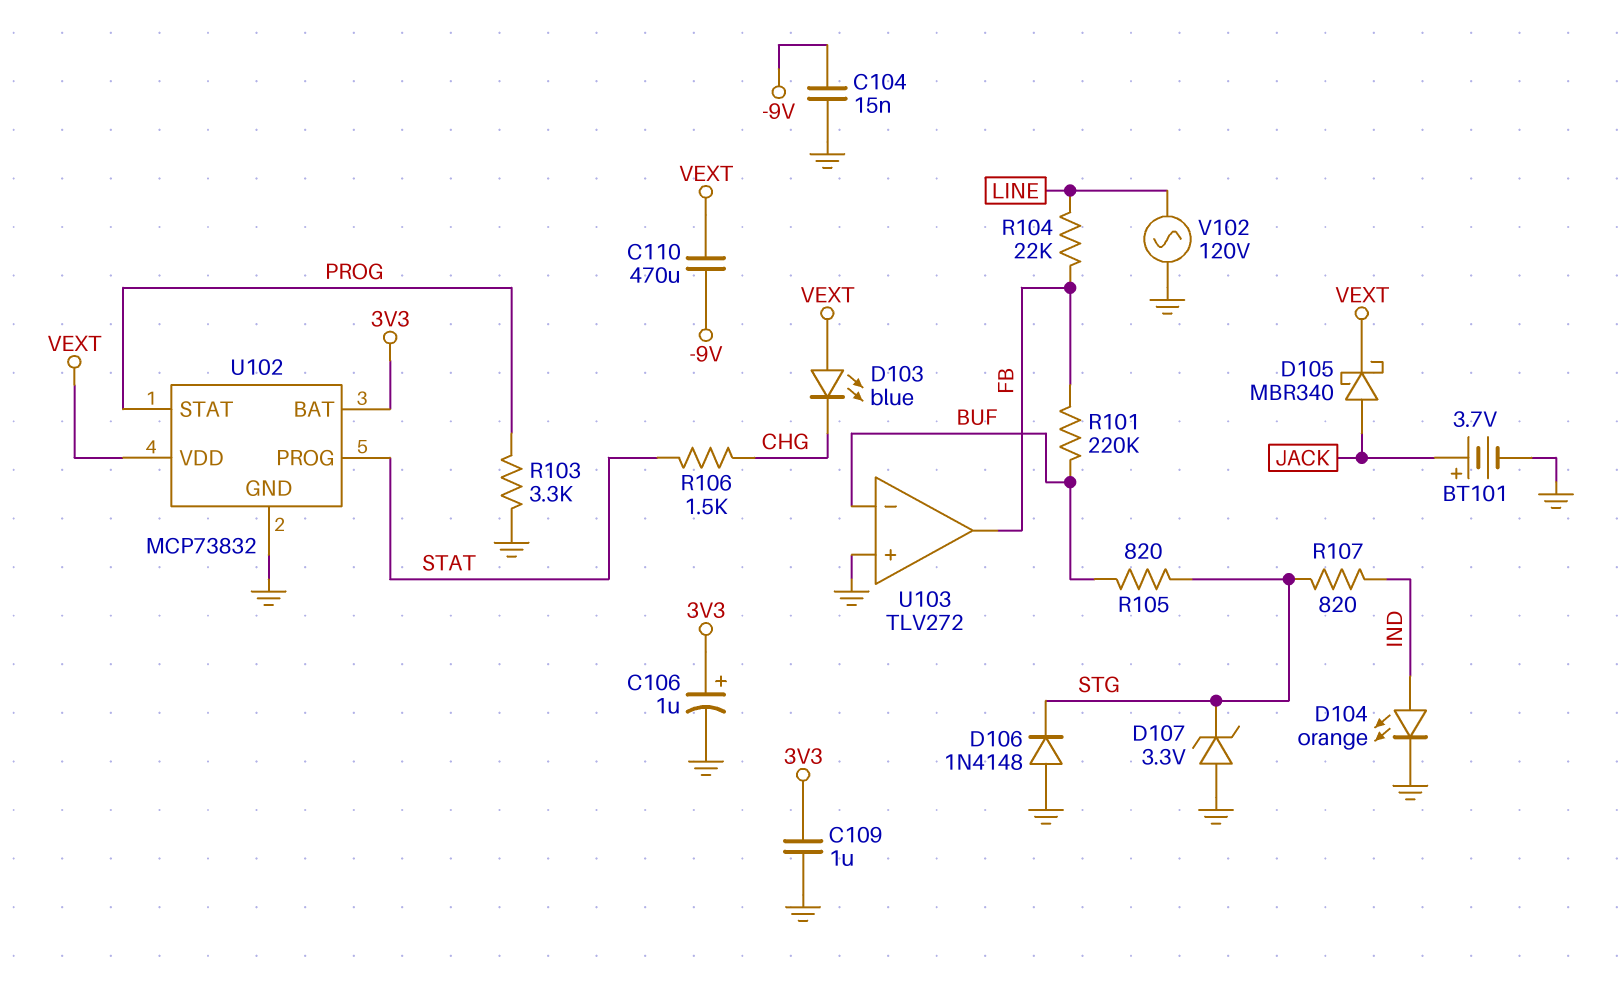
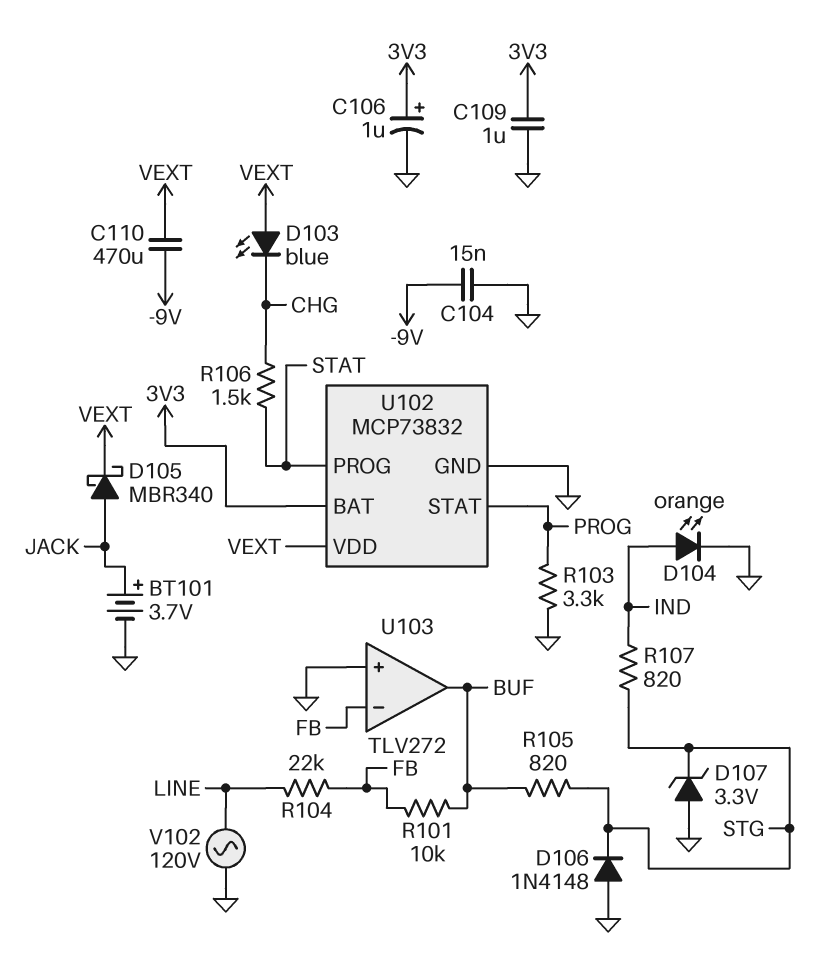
R101: 220k (BUF, FB) -> 10k (BUF, FB)
U103 pin in-: BUF -> FB
U103 pin out: FB -> BUF

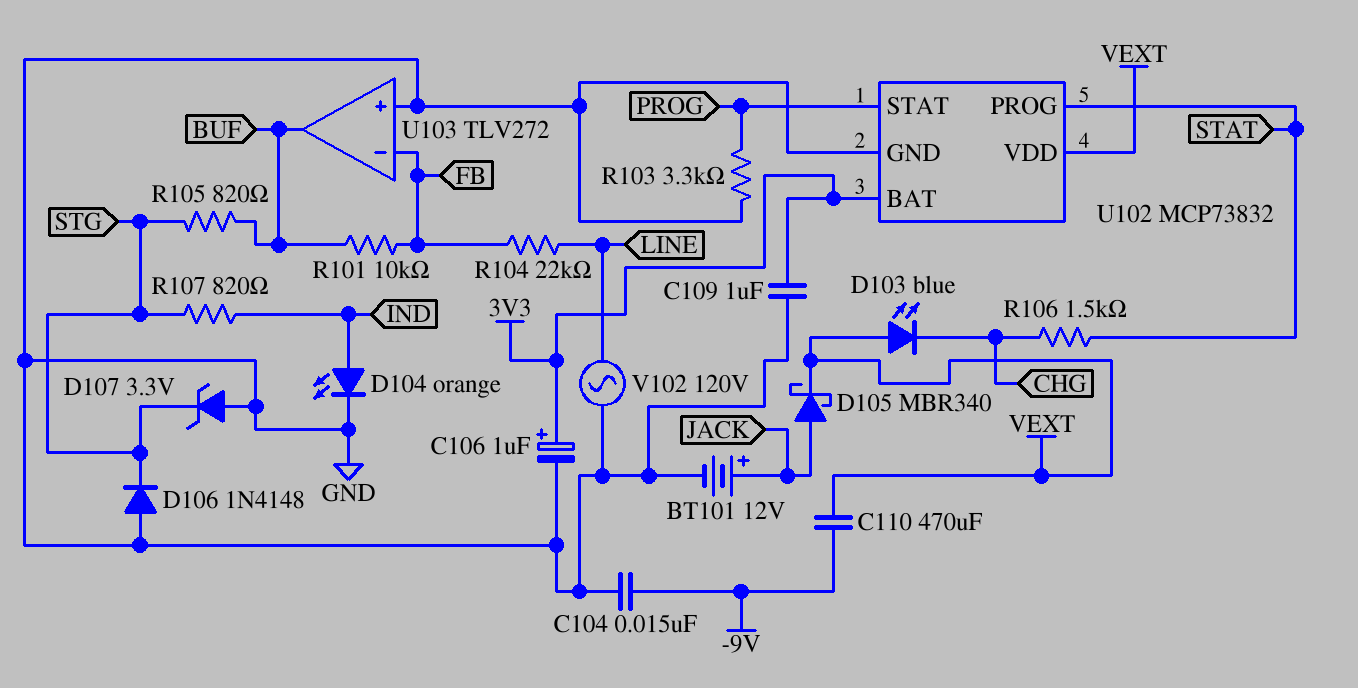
BT101: 3.7V (plus JACK, minus GND) -> 12V (plus JACK, minus GND)

